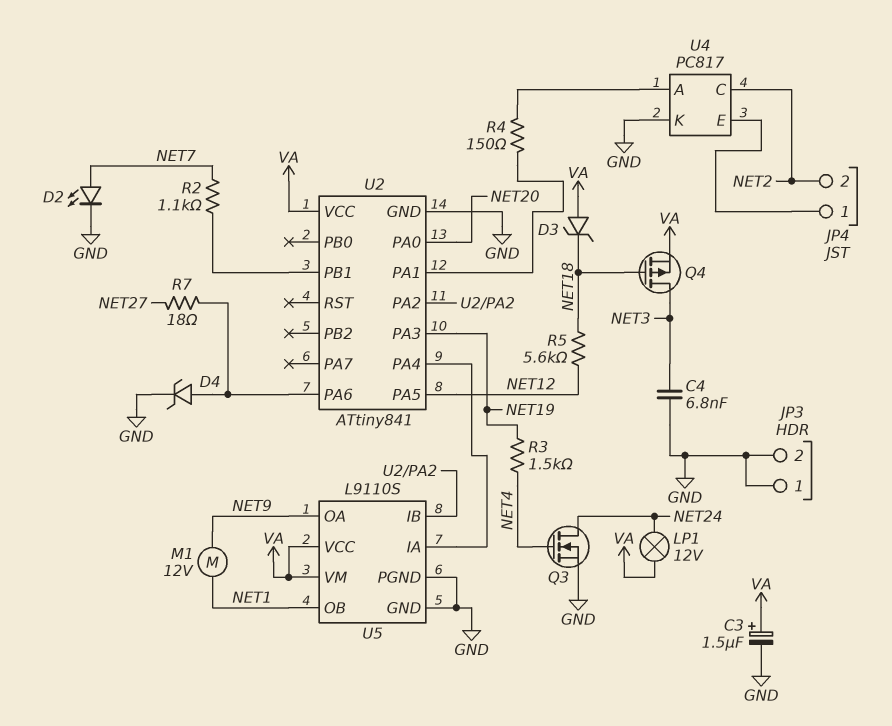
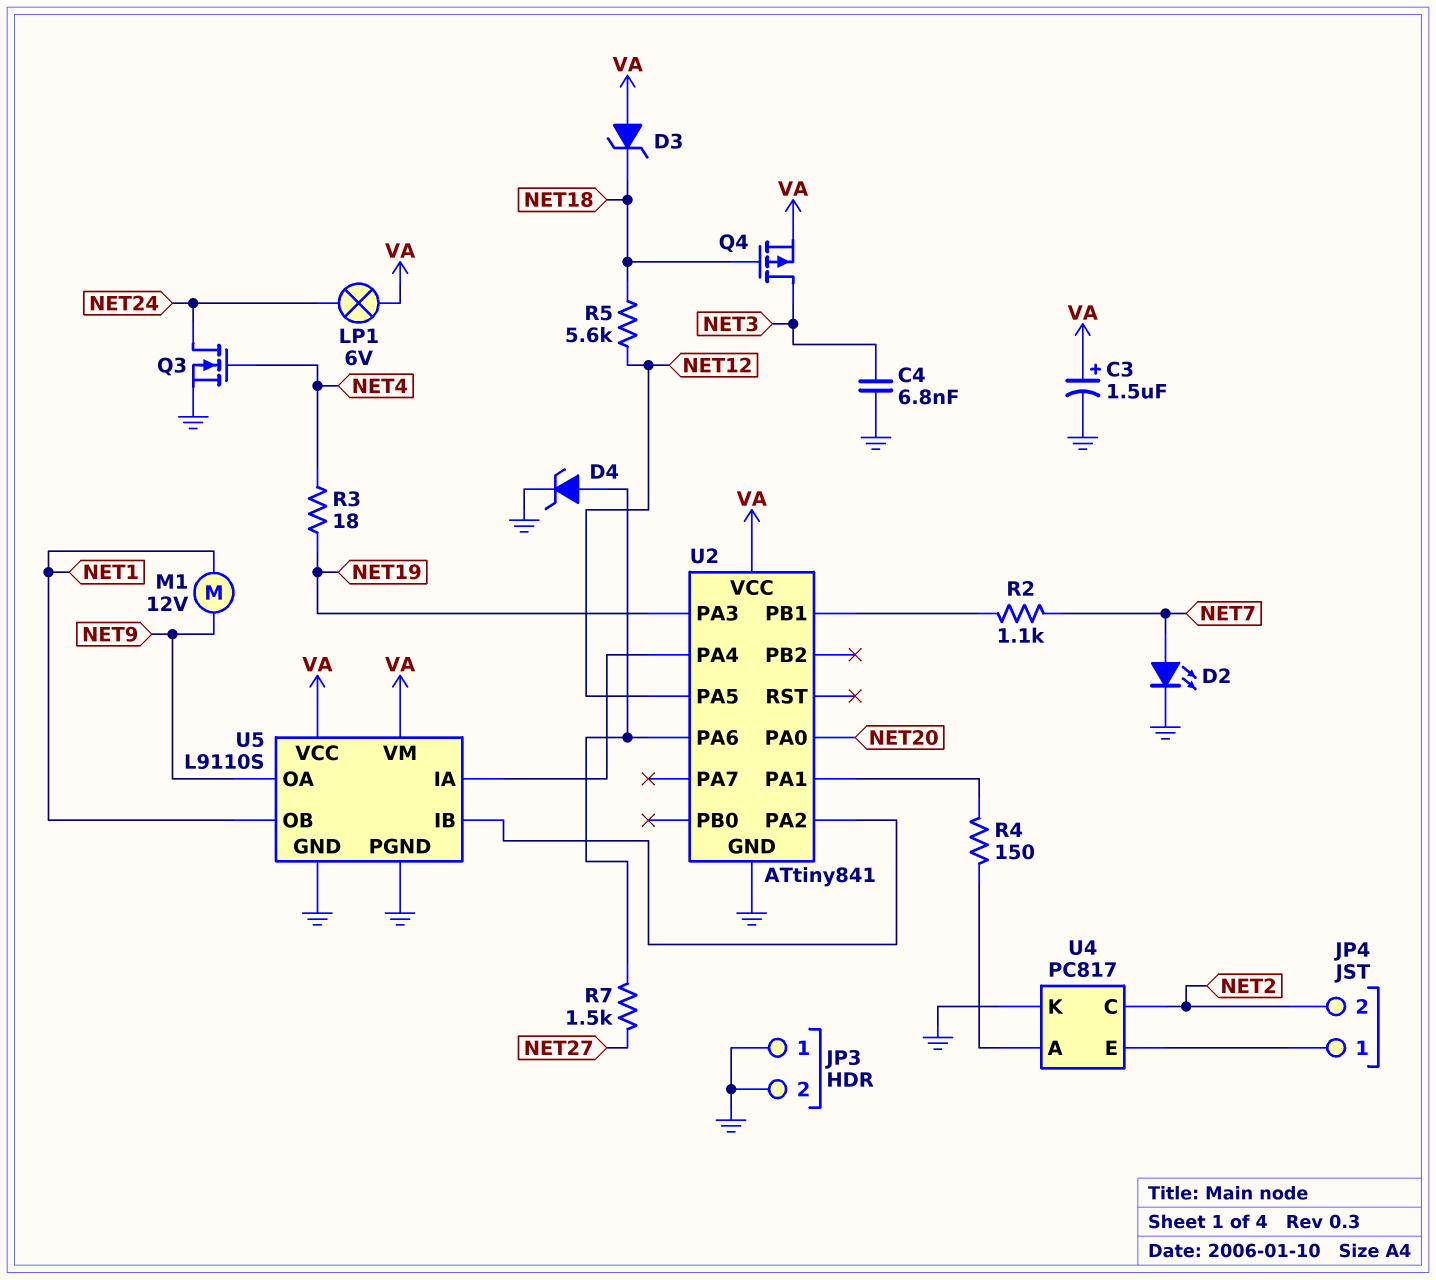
LP1: lamp 12V (NET24, VA) -> lamp 6V (NET24, VA)
R3: 1.5k (NET4, NET19) -> 18 (NET4, NET19)
R7: 18 (NET27, U2/PA6) -> 1.5k (NET27, U2/PA6)

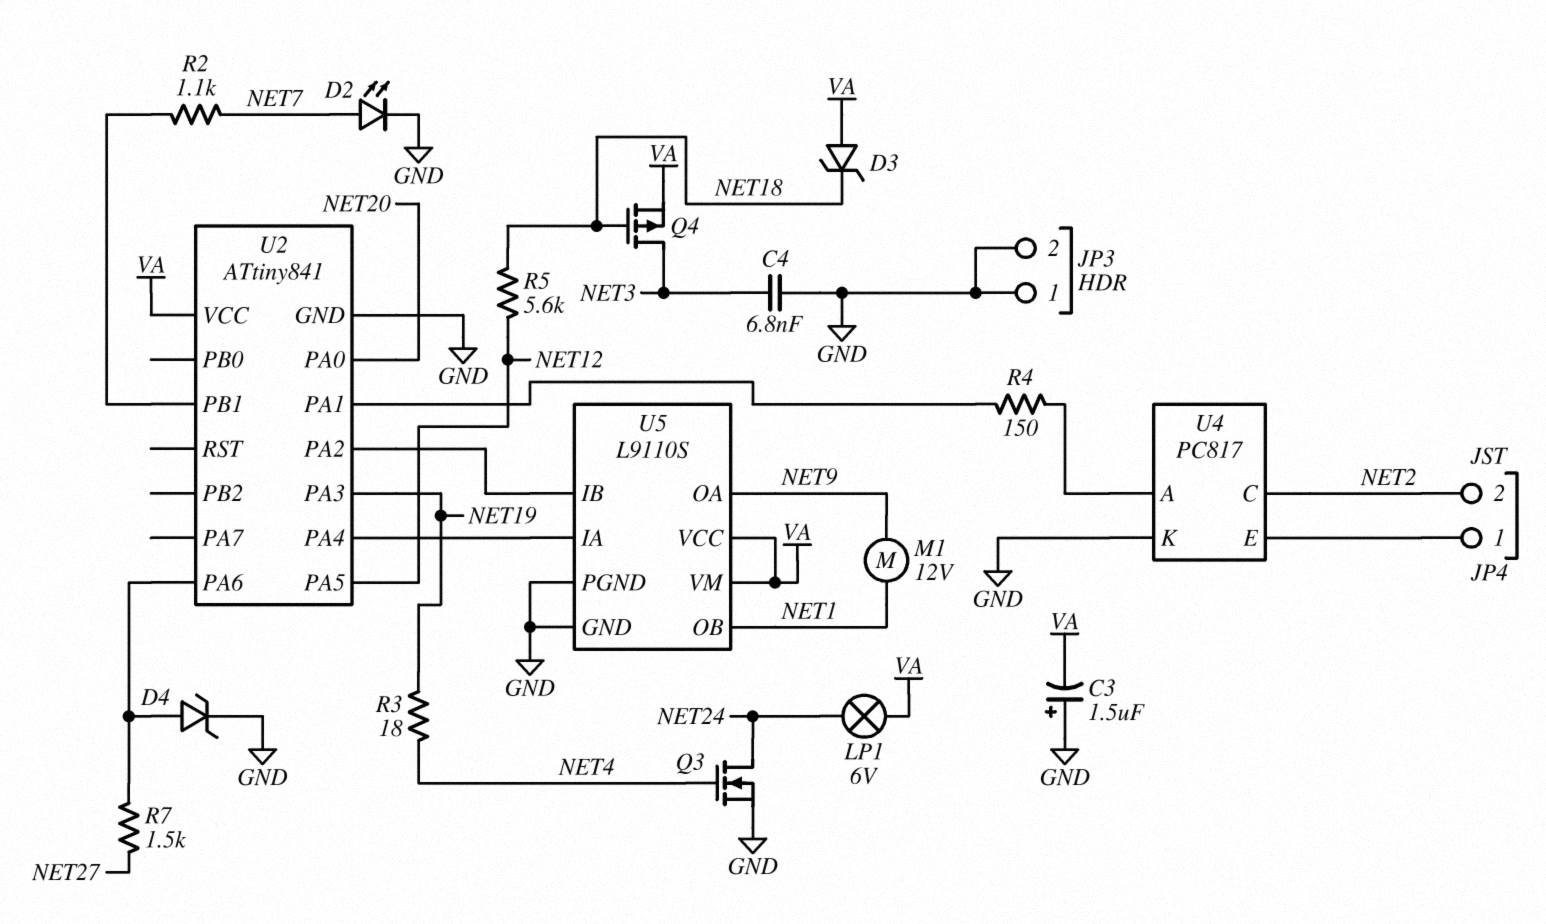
C3: 1.5uF (plus VA, minus GND) -> 1.5uF (plus GND, minus VA)

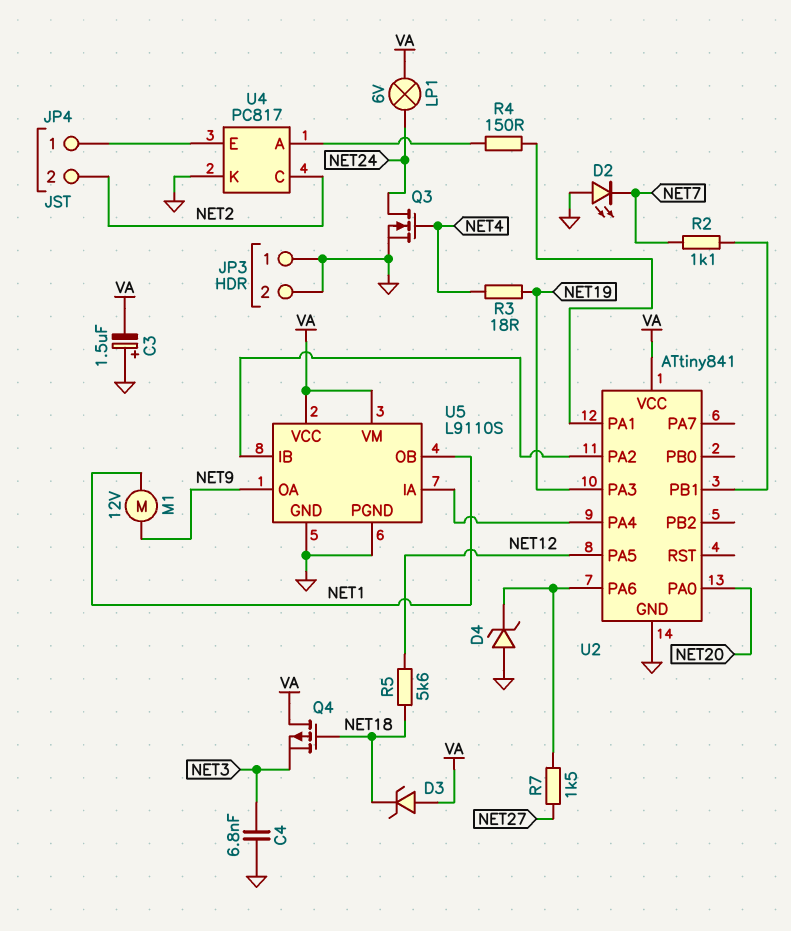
D2: LED (A NET7, K GND) -> LED (A GND, K NET7)
D4: zener (A U2/PA6, K GND) -> zener (A GND, K U2/PA6)
Q4: PMOS (G NET18, D NET3, S VA) -> PMOS (G NET18, D VA, S NET3)

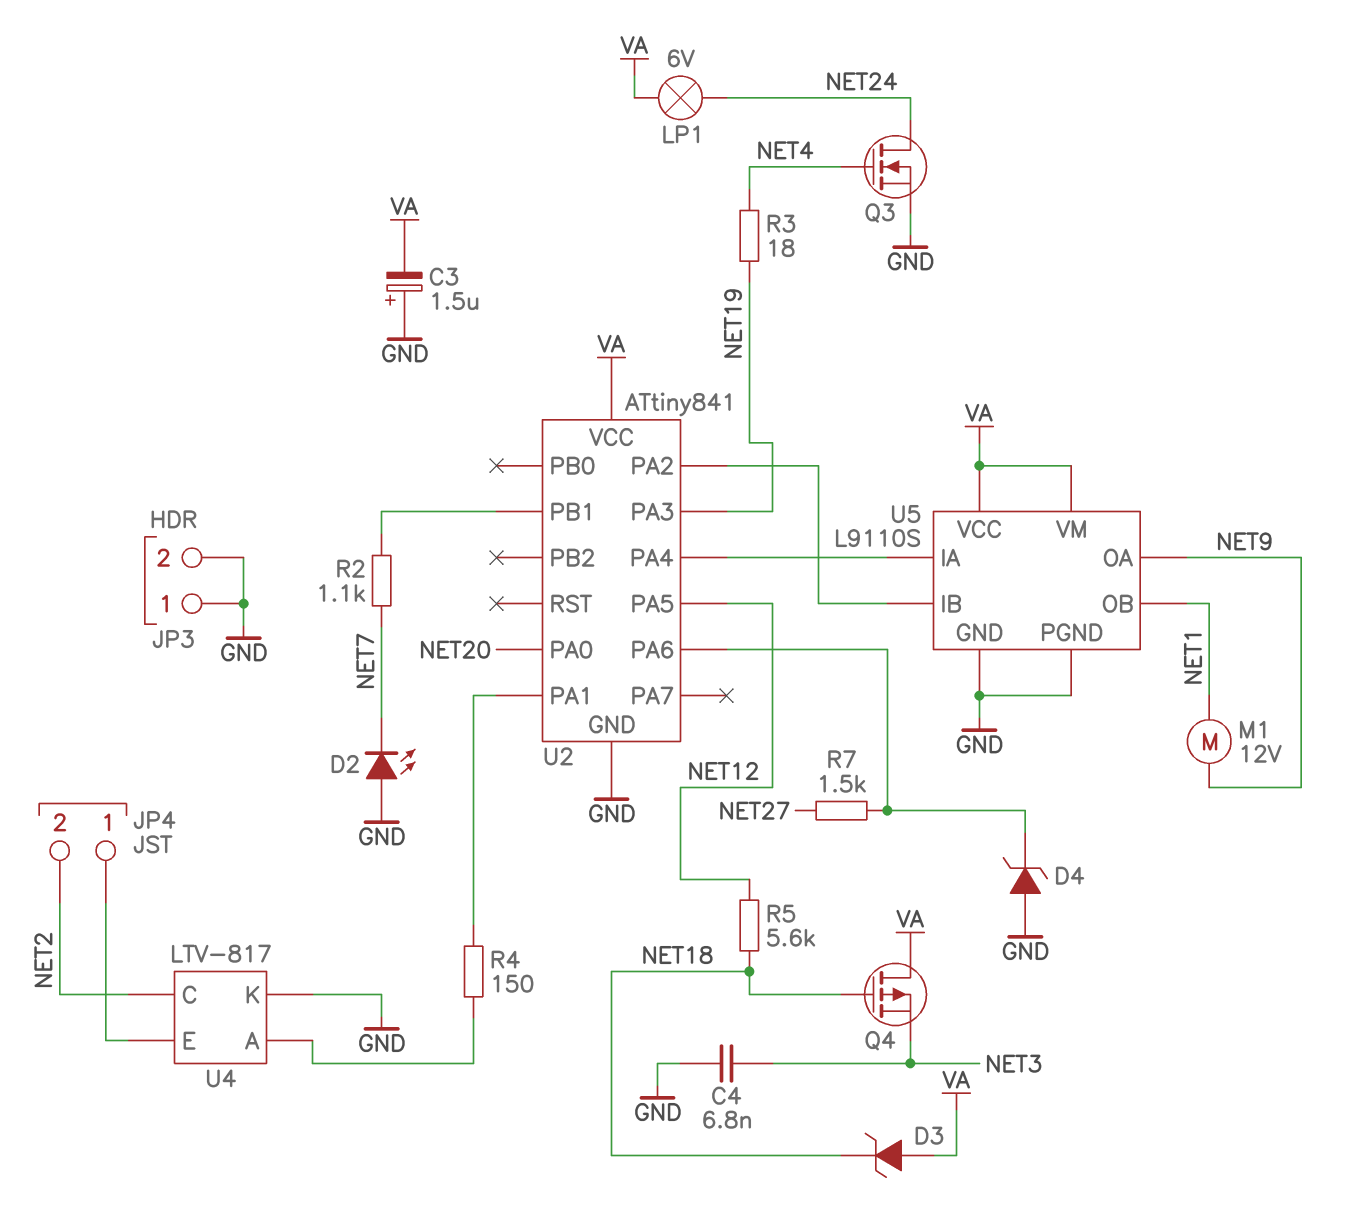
U4: PC817 -> LTV-817

